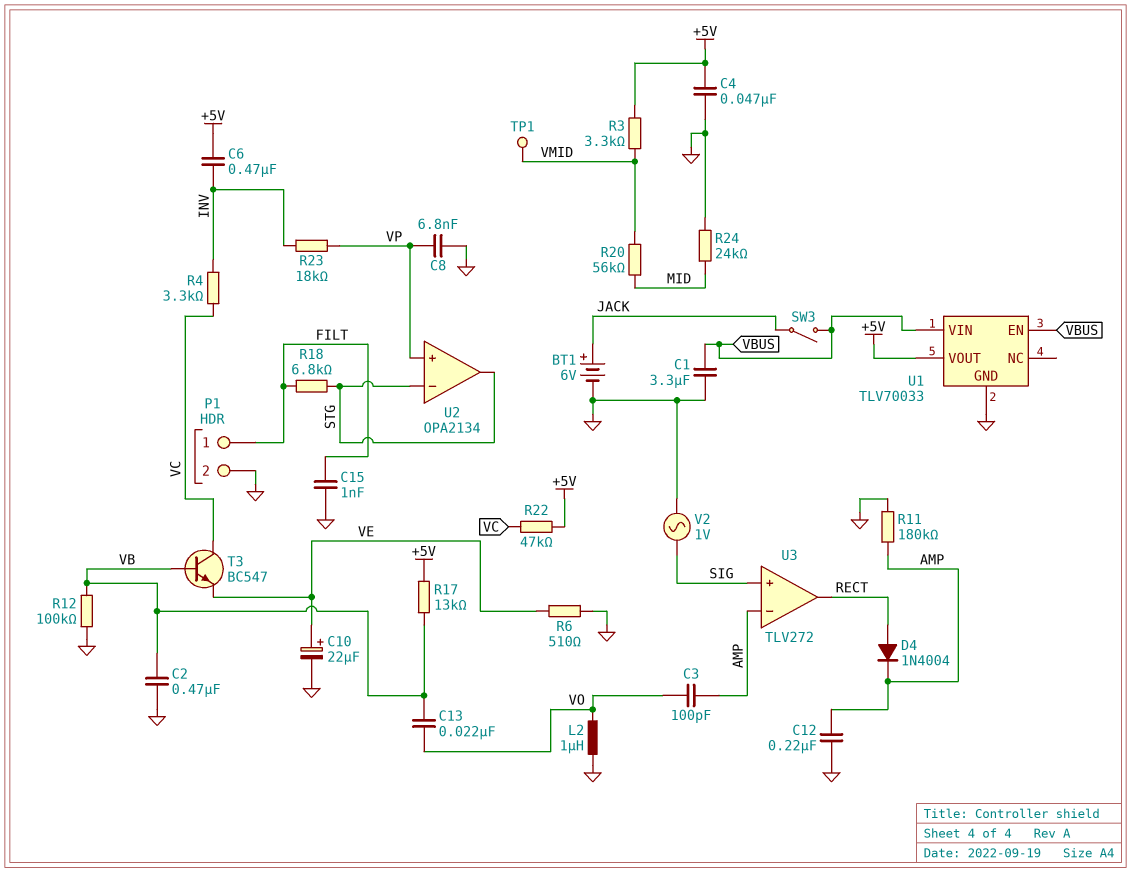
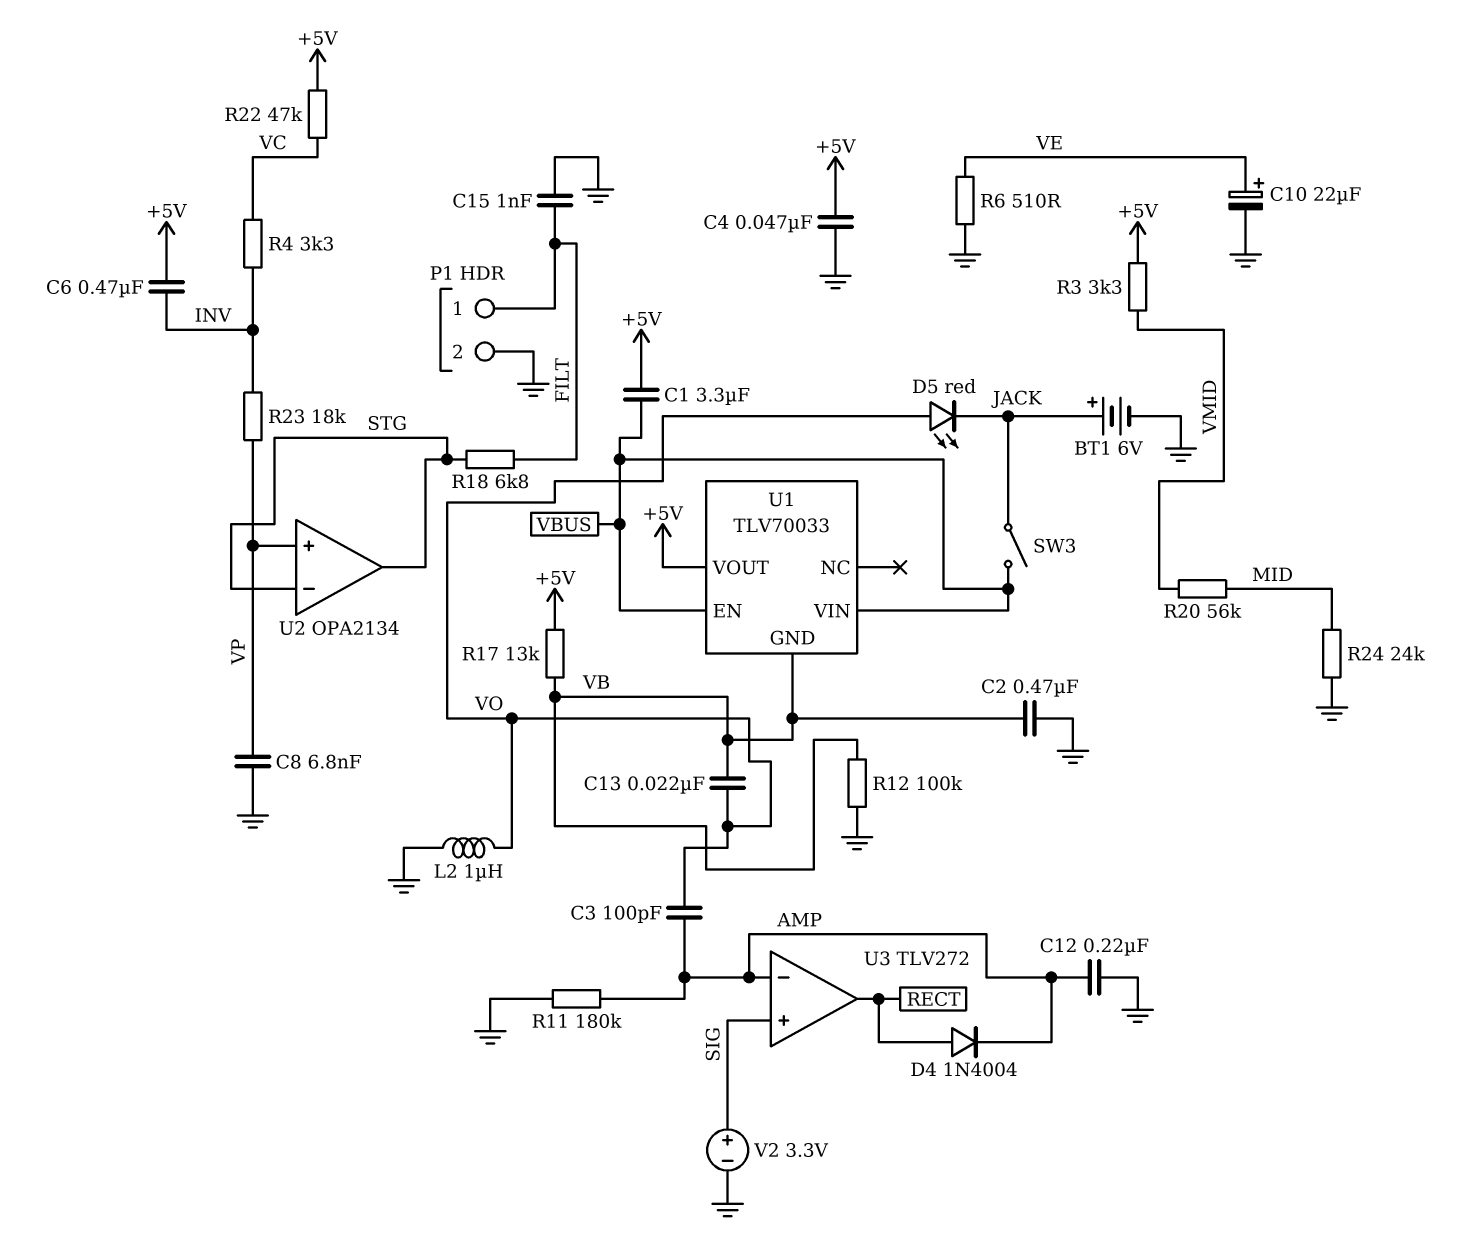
C1: 3.3uF (GND, VBUS) -> 3.3uF (+5V, VBUS)
D5: none -> LED red (A VO, K JACK)
T3: NPN BC547 (B VB, C VC, E VE) -> none
TP1: test point (VMID) -> none
U1 pin GND: GND -> VB
V2: AC 1V (GND, SIG) -> 3.3V (plus SIG, minus GND)

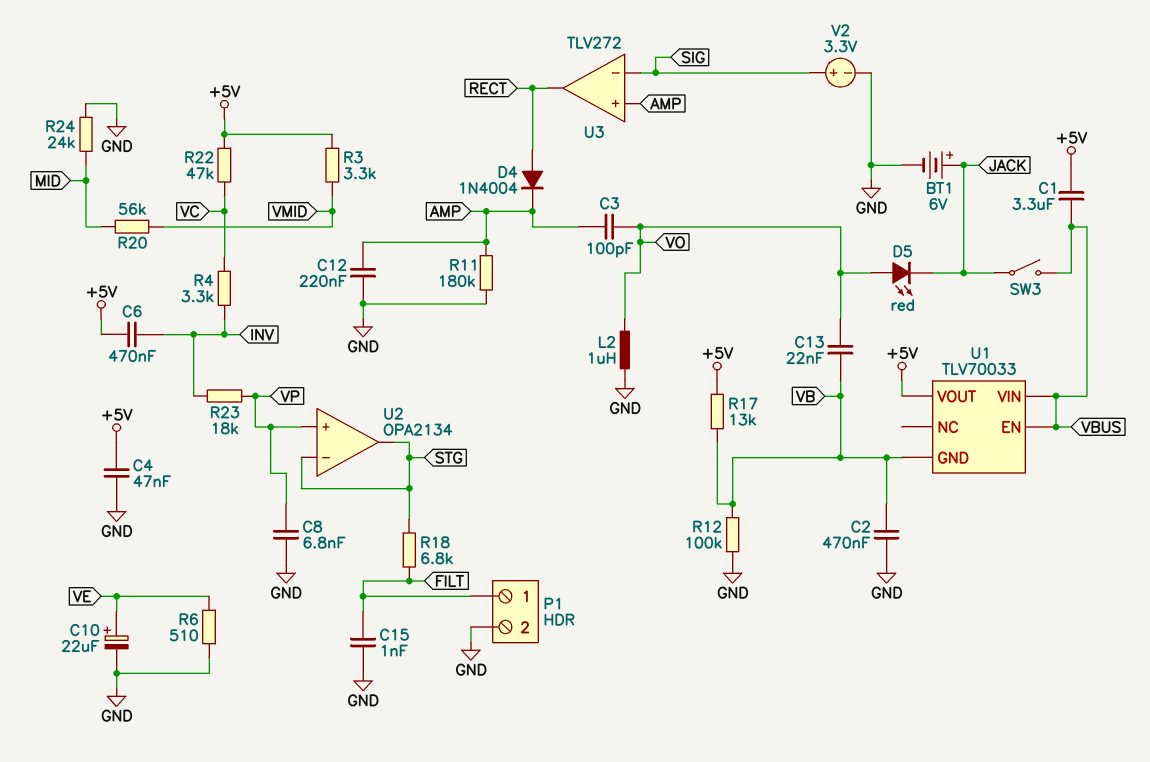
U3 pin in+: SIG -> AMP
U3 pin in-: AMP -> SIG

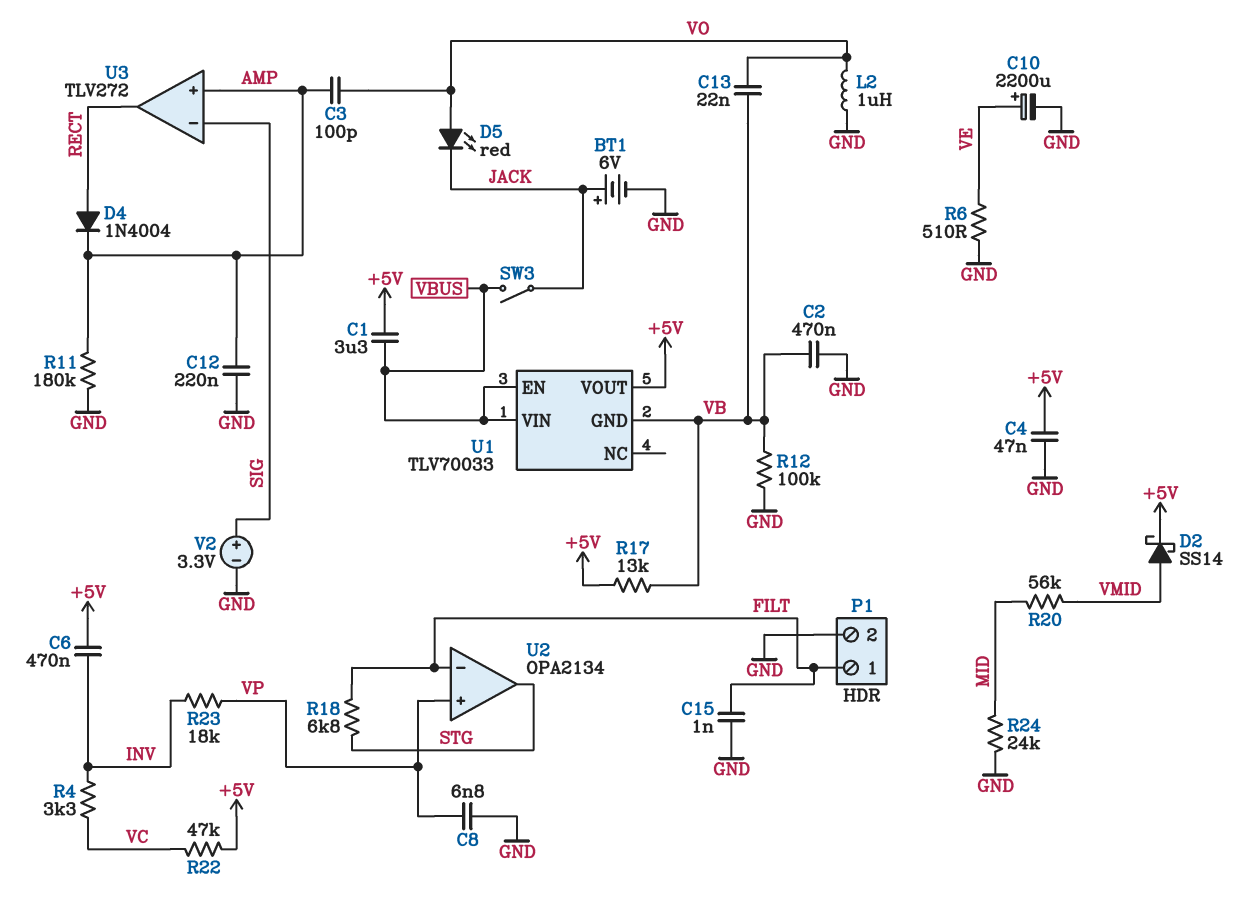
C10: 22uF (plus VE, minus GND) -> 2200uF (plus VE, minus GND)
D2: none -> schottky SS14 (A VMID, K +5V)
R3: 3.3k (+5V, VMID) -> none
U2 pin in-: STG -> FILT

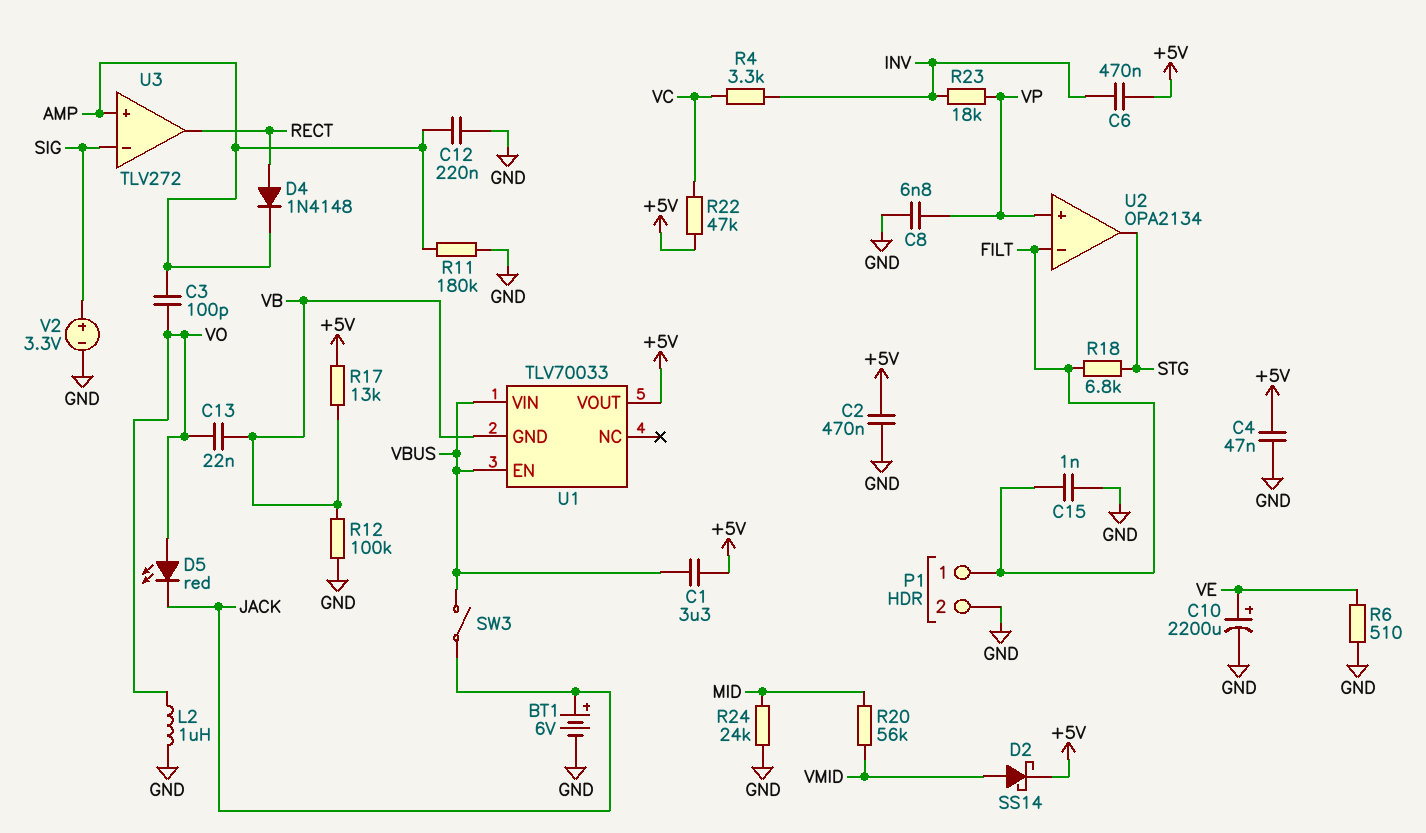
C2: 470nF (GND, VB) -> 470nF (+5V, GND)
D4: diode 1N4004 (A RECT, K AMP) -> diode 1N4148 (A RECT, K AMP)

